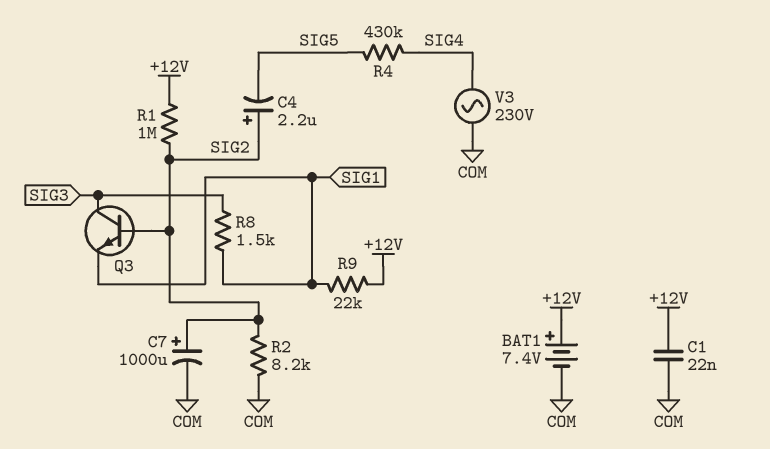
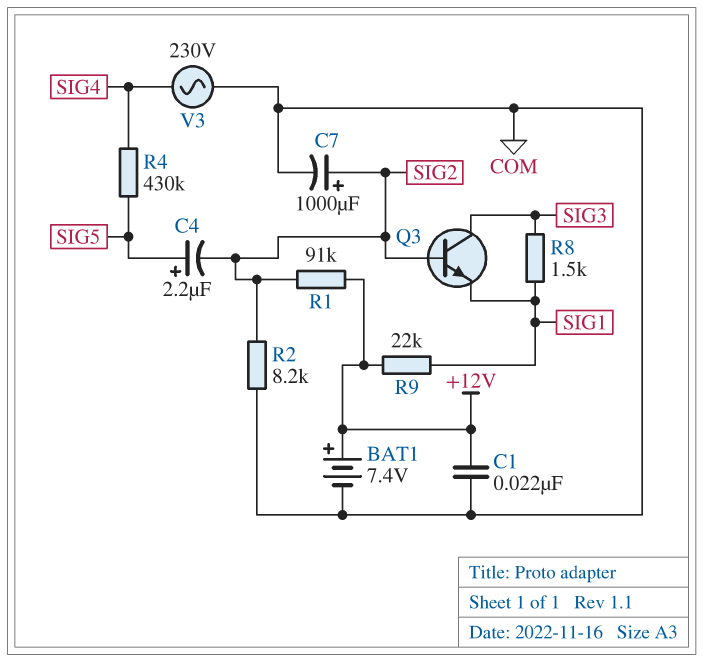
C4: 2.2uF (plus SIG2, minus SIG5) -> 2.2uF (plus SIG5, minus SIG2)
R1: 1M (+12V, SIG2) -> 91k (+12V, SIG2)

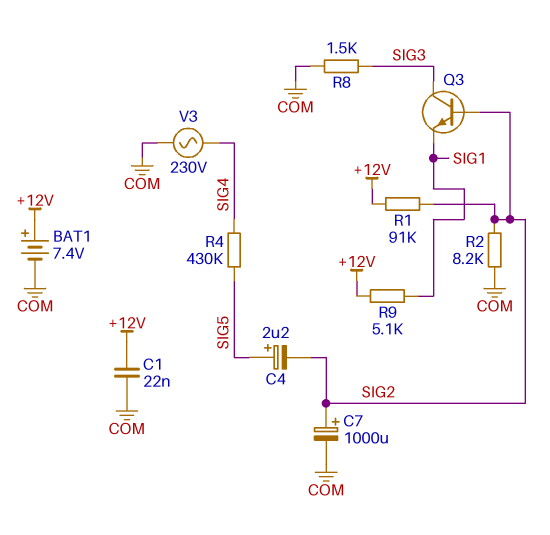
R8: 1.5k (SIG1, SIG3) -> 1.5k (COM, SIG3)
R9: 22k (+12V, SIG1) -> 5.1k (+12V, SIG1)

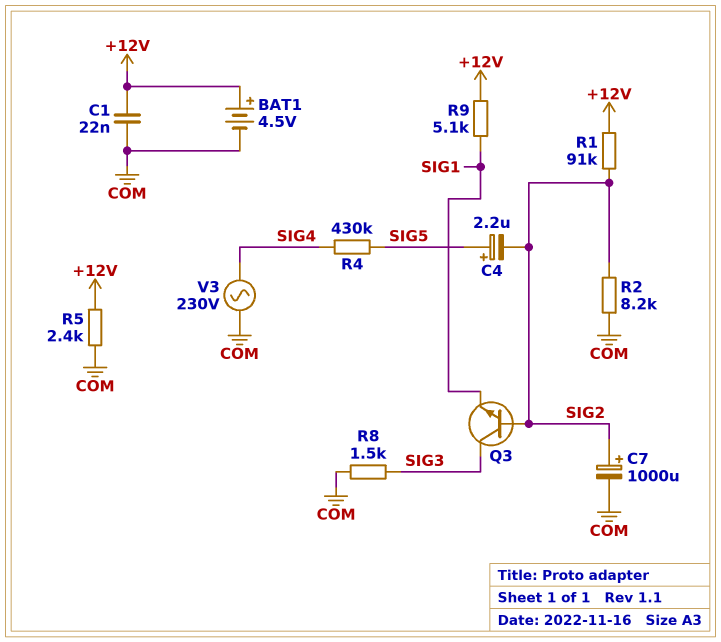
BAT1: 7.4V (plus +12V, minus COM) -> 4.5V (plus +12V, minus COM)
R5: none -> 2.4k (+12V, COM)

